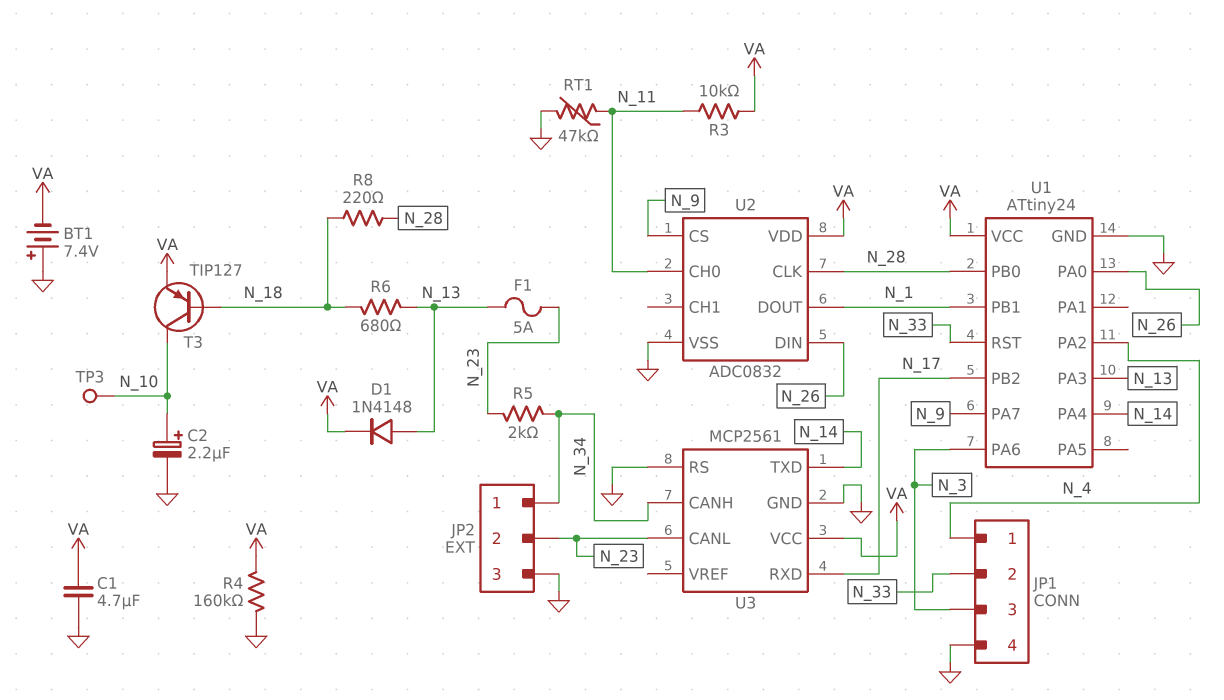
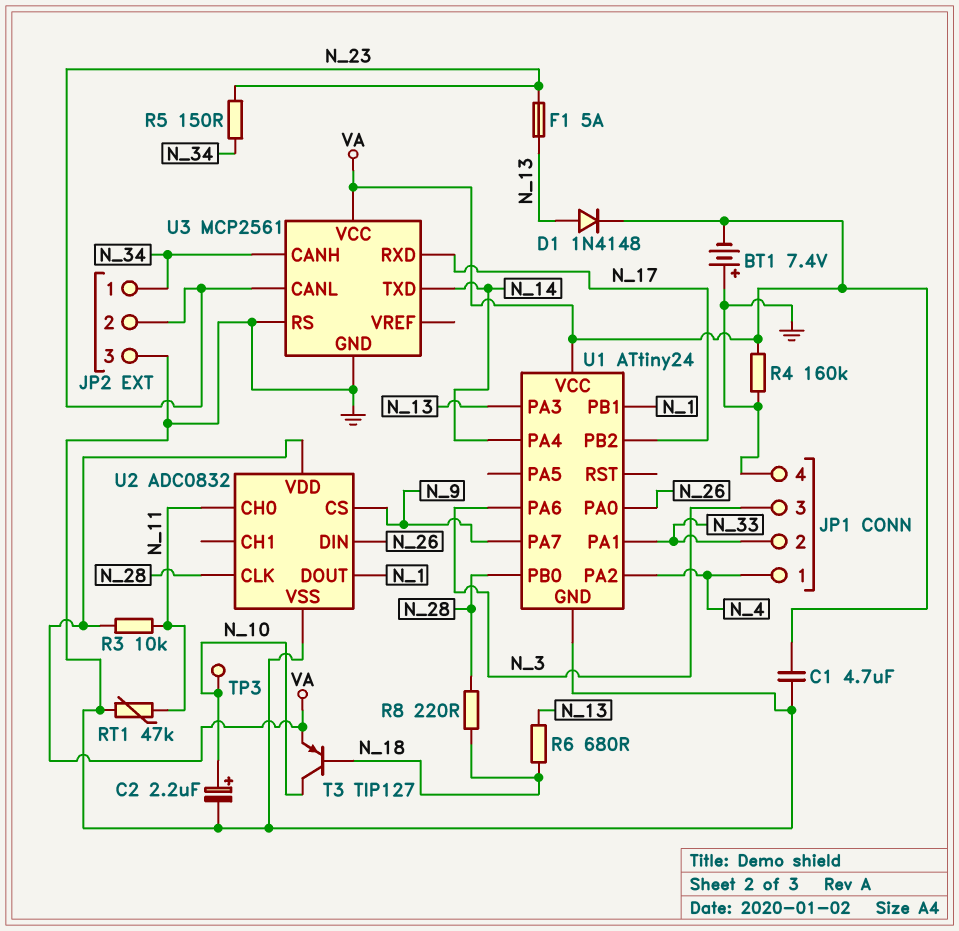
R5: 2k (N_23, N_34) -> 150 (N_23, N_34)
U1 pin PA1: none -> N_33
U1 pin RST: N_33 -> none

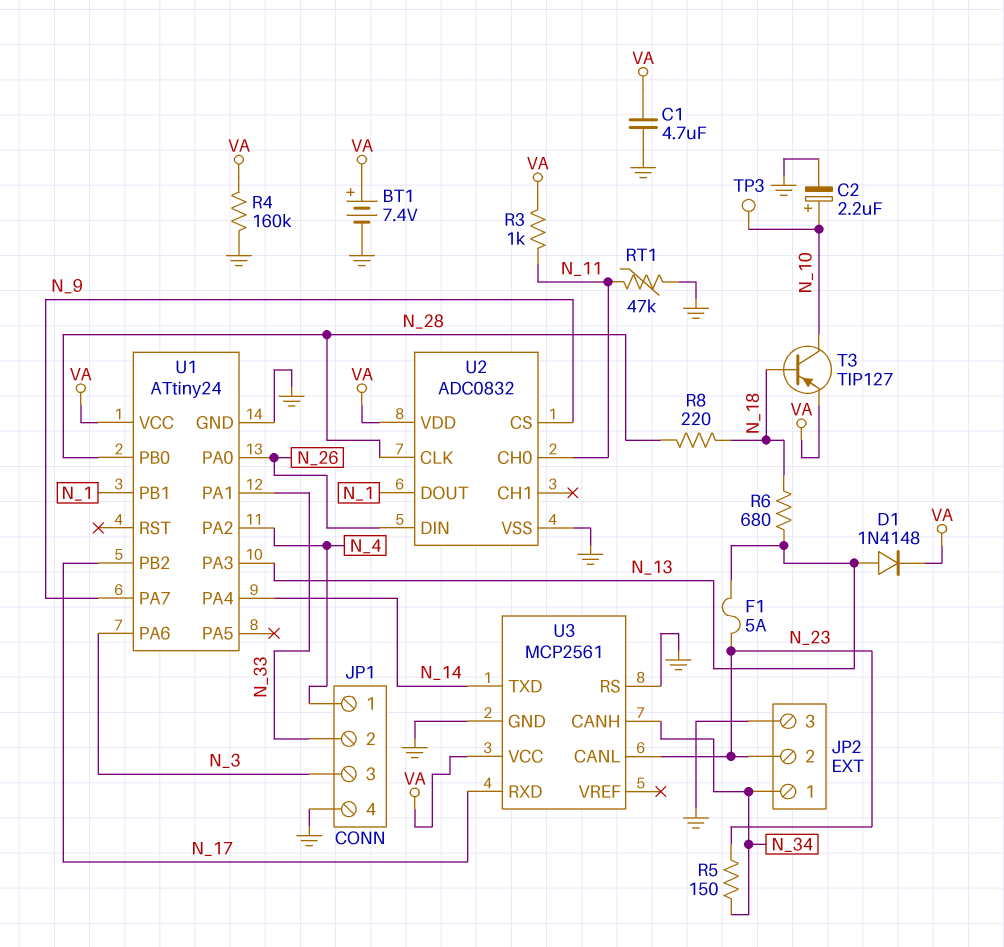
BT1: 7.4V (plus GND, minus VA) -> 7.4V (plus VA, minus GND)
R3: 10k (N_11, VA) -> 1k (N_11, VA)

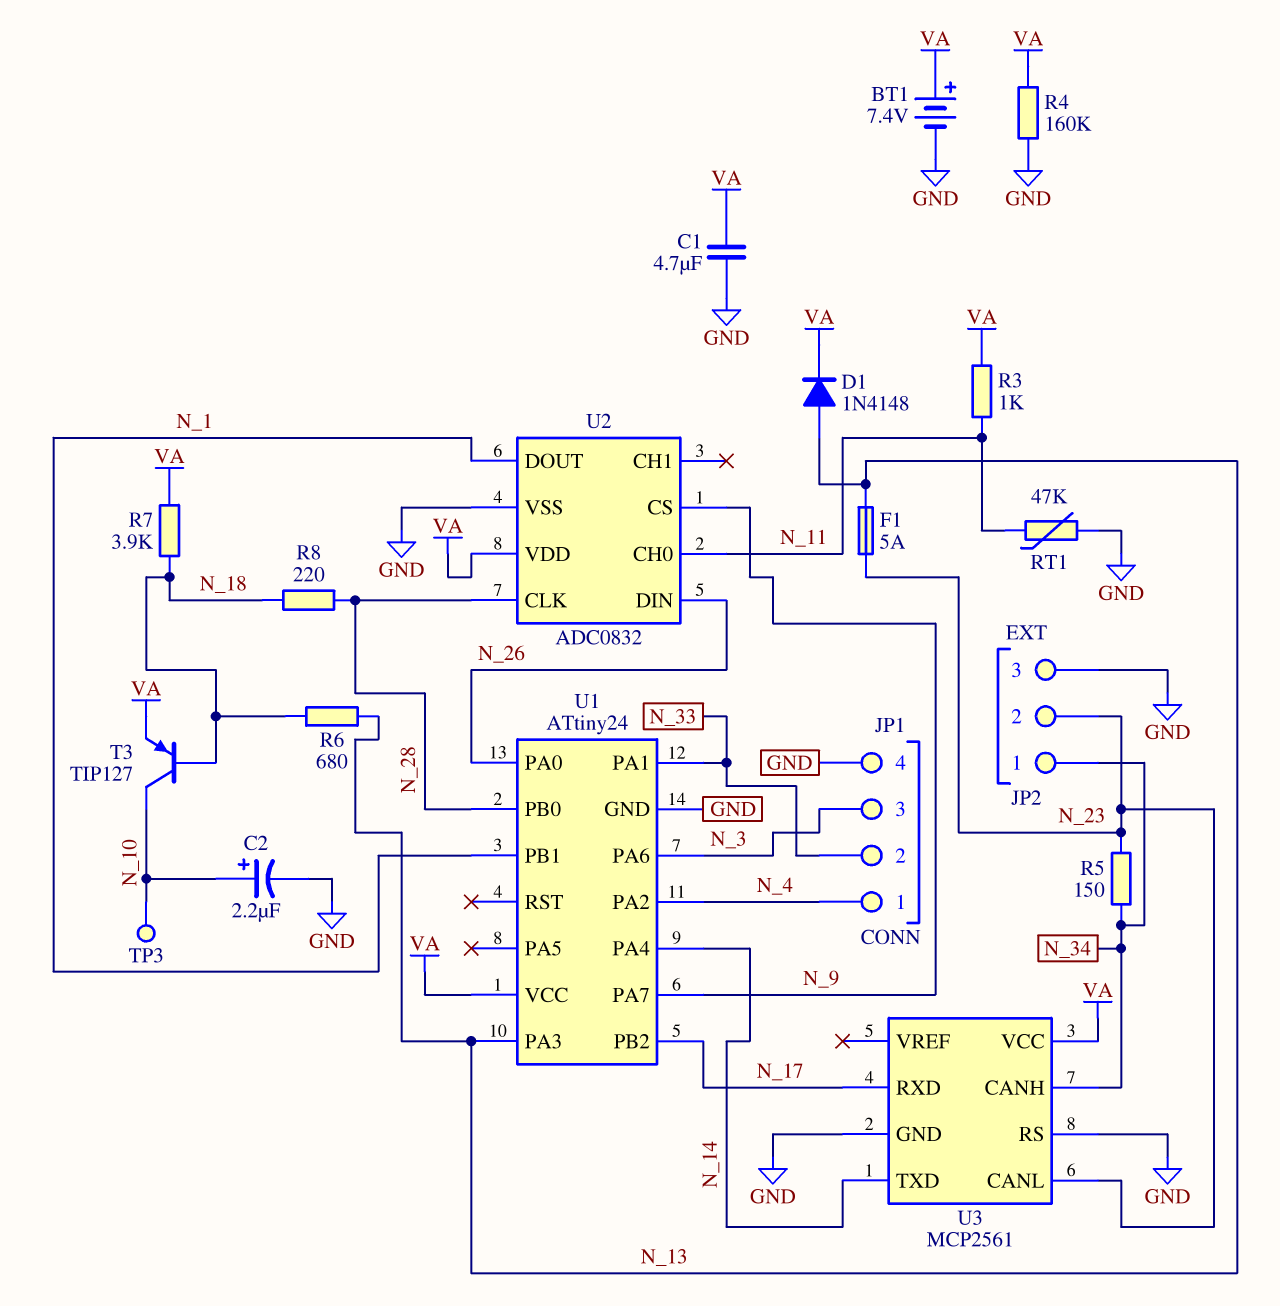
R7: none -> 3.9k (N_18, VA)

